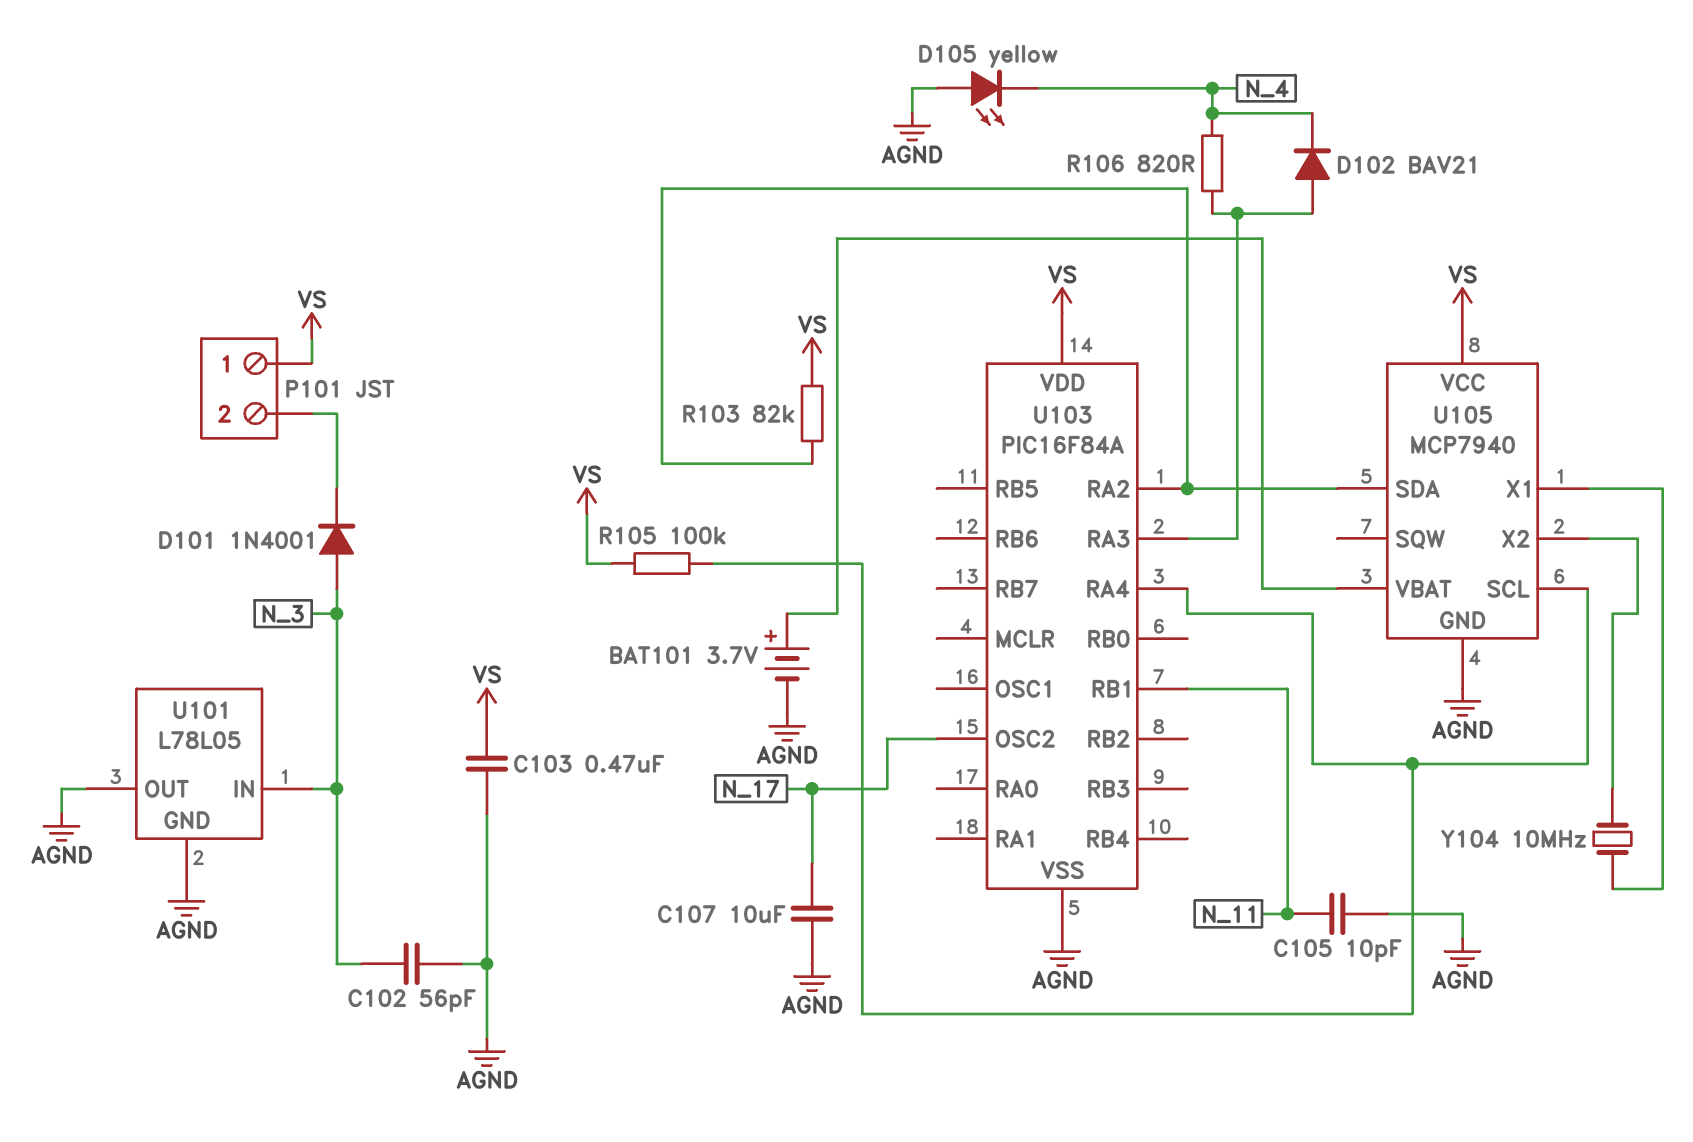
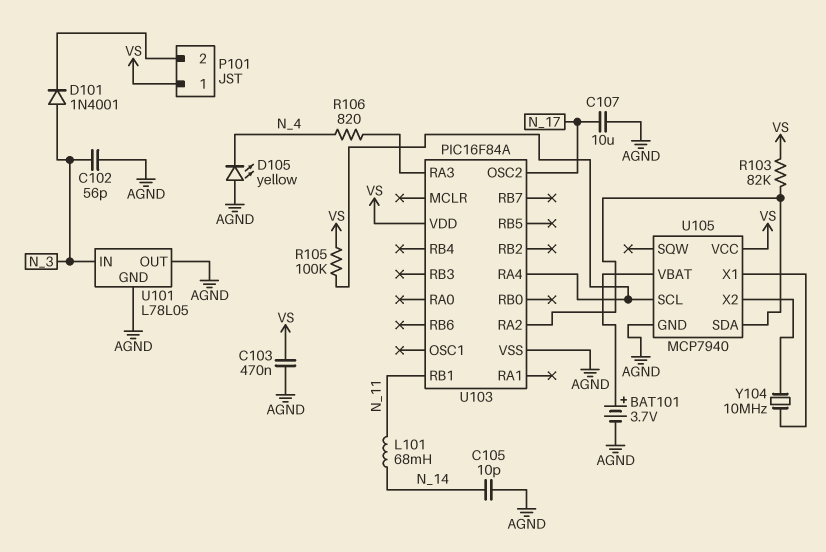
C105: 10pF (AGND, N_11) -> 10pF (AGND, N_14)
D102: diode BAV21 (A U103/RA3, K N_4) -> none
L101: none -> 68mH (N_11, N_14)

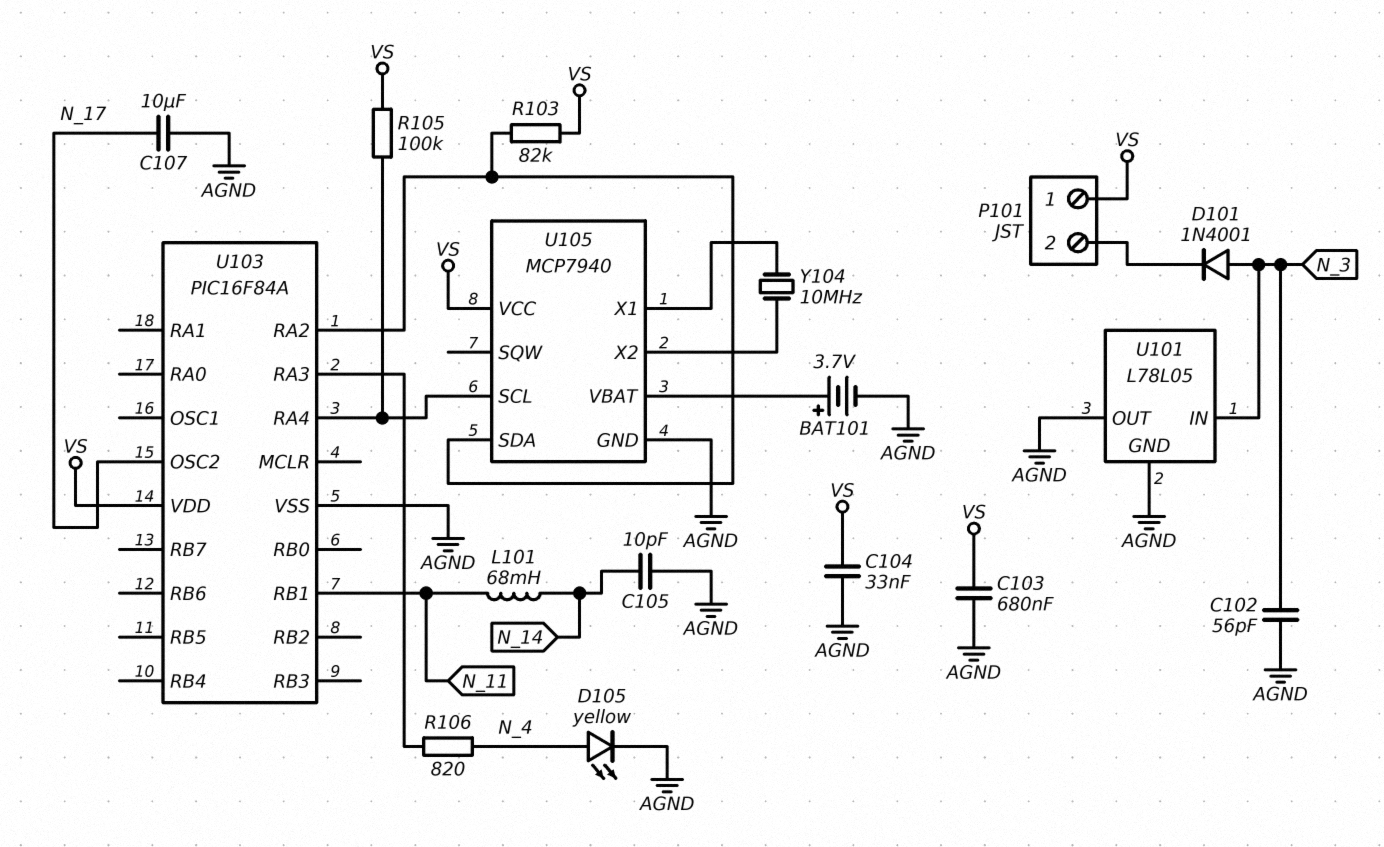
C103: 470nF (AGND, VS) -> 680nF (AGND, VS)
C104: none -> 33nF (AGND, VS)
D105: LED yellow (A AGND, K N_4) -> LED yellow (A N_4, K AGND)

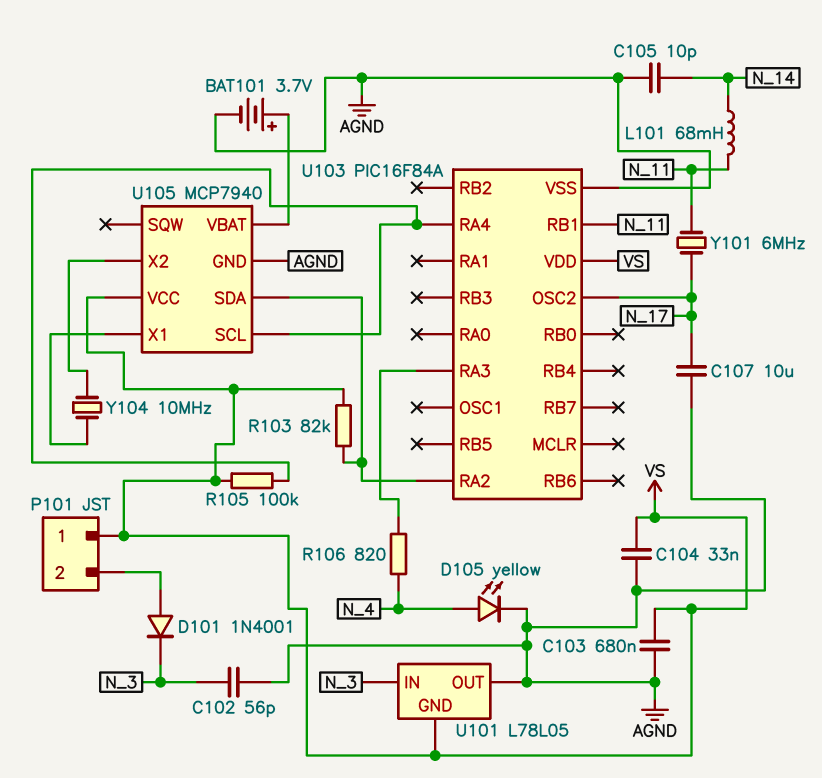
D101: diode 1N4001 (A N_3, K P101/2) -> diode 1N4001 (A P101/2, K N_3)
U101 pin GND: AGND -> VS
Y101: none -> 6MHz (N_11, N_17)

